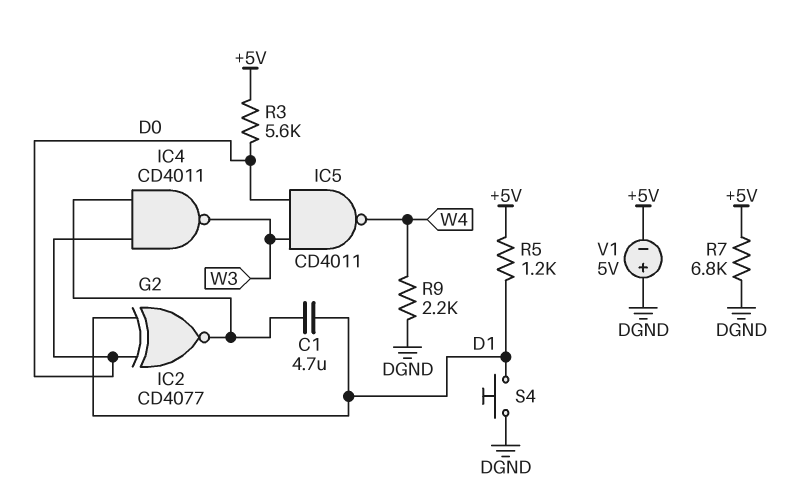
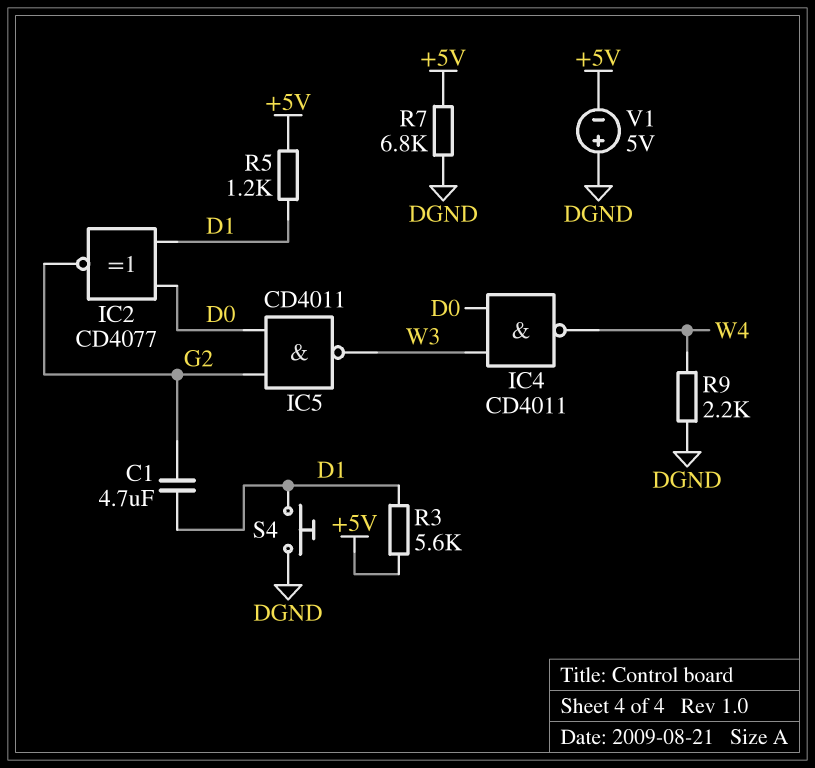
IC4: NAND CD4011 (in D0, in G2, out W3) -> NAND CD4011 (in D0, in W3, out W4)
IC5: NAND CD4011 (in D0, in W3, out W4) -> NAND CD4011 (in D0, in G2, out W3)
R3: 5.6k (+5V, D0) -> 5.6k (+5V, D1)

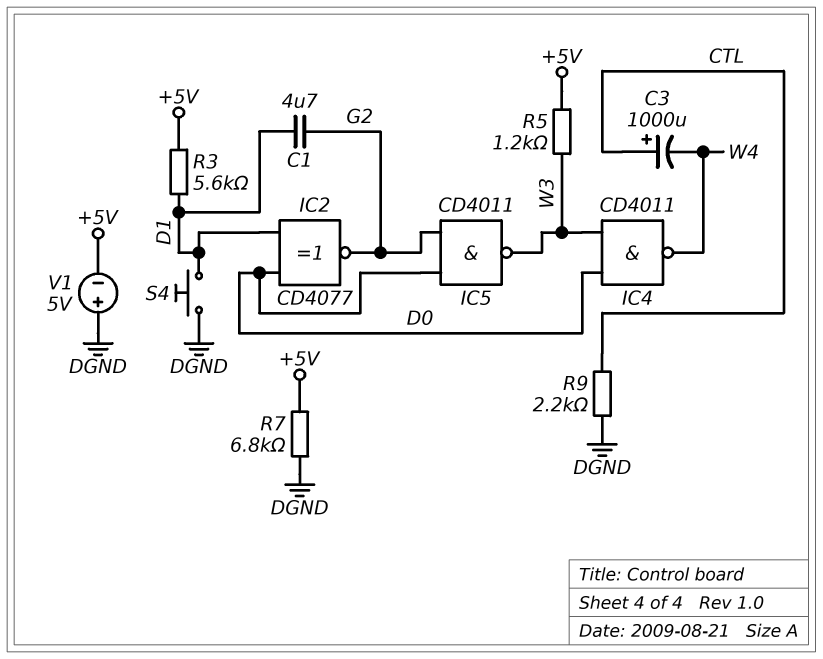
C3: none -> 1000uF (plus CTL, minus W4)
R5: 1.2k (+5V, D1) -> 1.2k (+5V, W3)
R9: 2.2k (DGND, W4) -> 2.2k (CTL, DGND)

